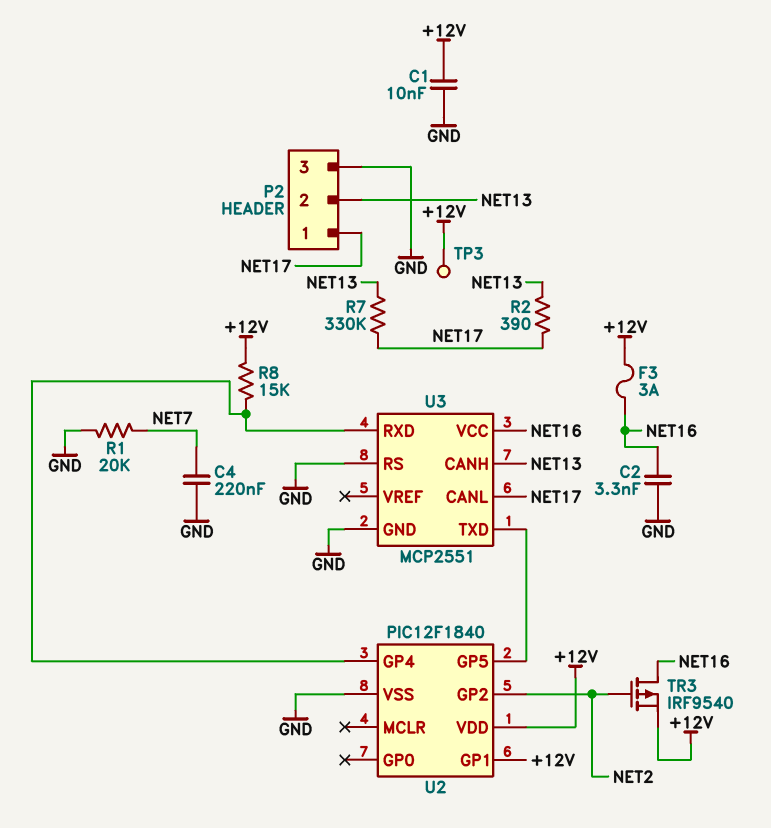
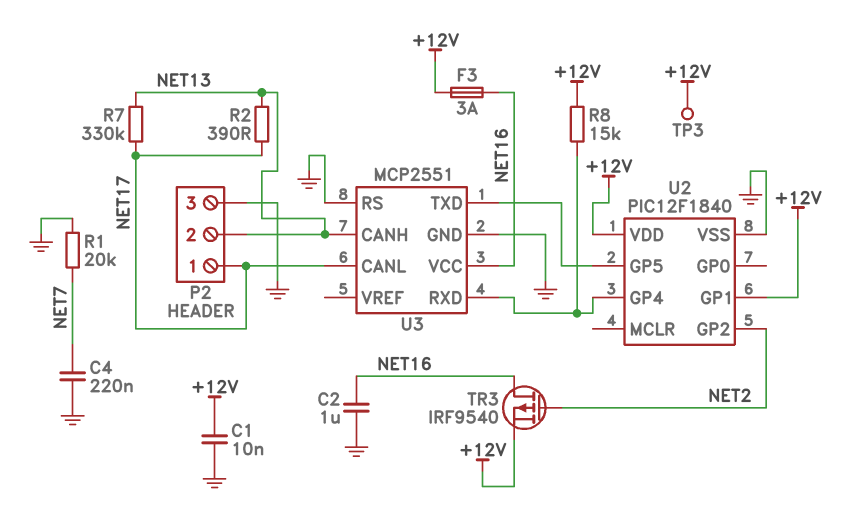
C2: 3.3nF (GND, NET16) -> 1uF (GND, NET16)

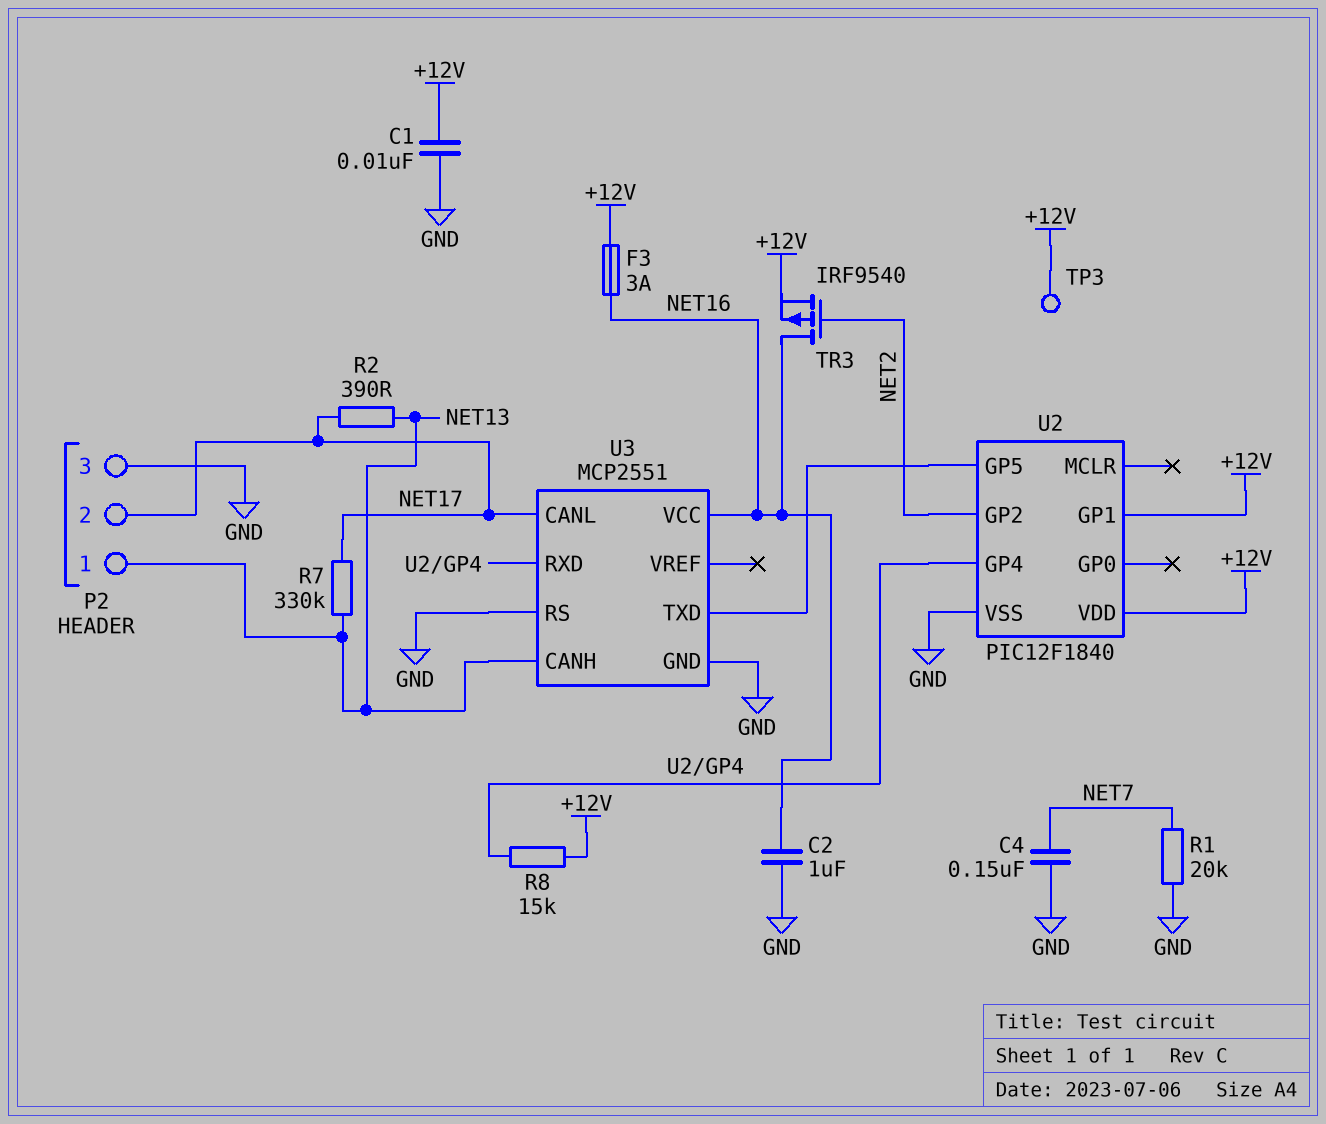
C4: 220nF (GND, NET7) -> 150nF (GND, NET7)
P2 pin 1: NET17 -> NET13
P2 pin 2: NET13 -> NET17

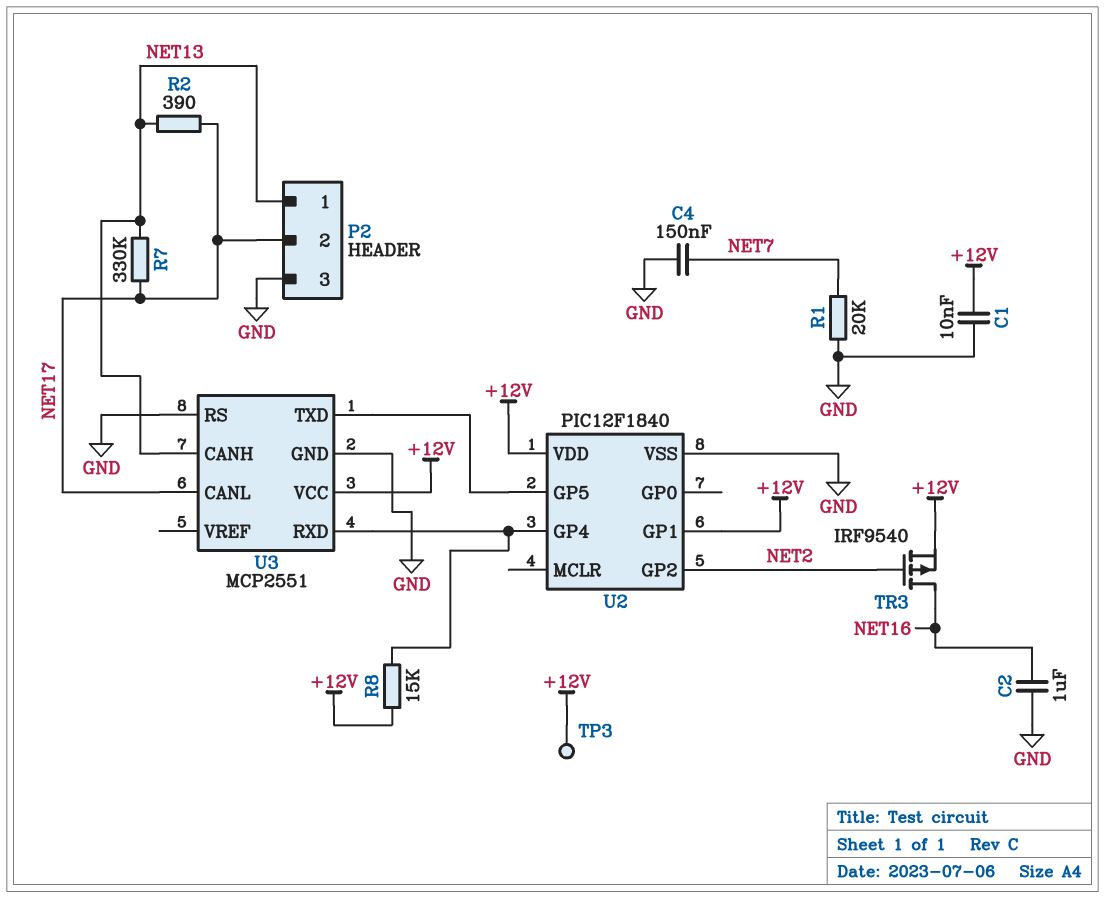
F3: 3A (+12V, NET16) -> none
U3 pin VCC: NET16 -> +12V

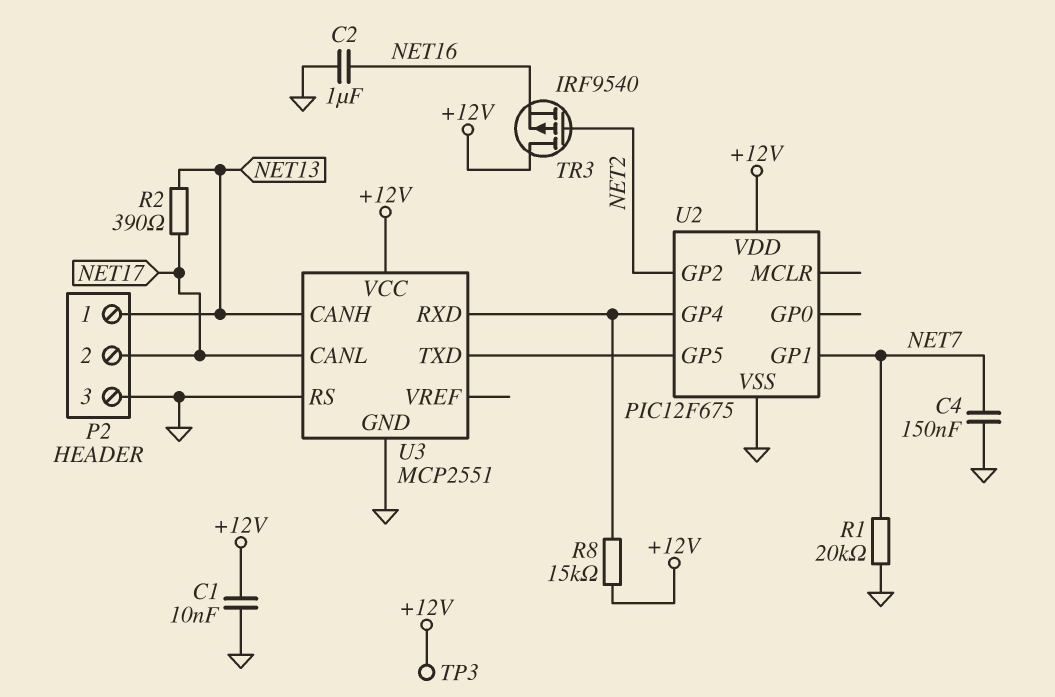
R7: 330k (NET13, NET17) -> none
TR3: PMOS IRF9540 (G NET2, D NET16, S +12V) -> PMOS IRF9540 (G NET2, D +12V, S NET16)
U2: PIC12F1840 -> PIC12F675
U2 pin GP1: +12V -> NET7

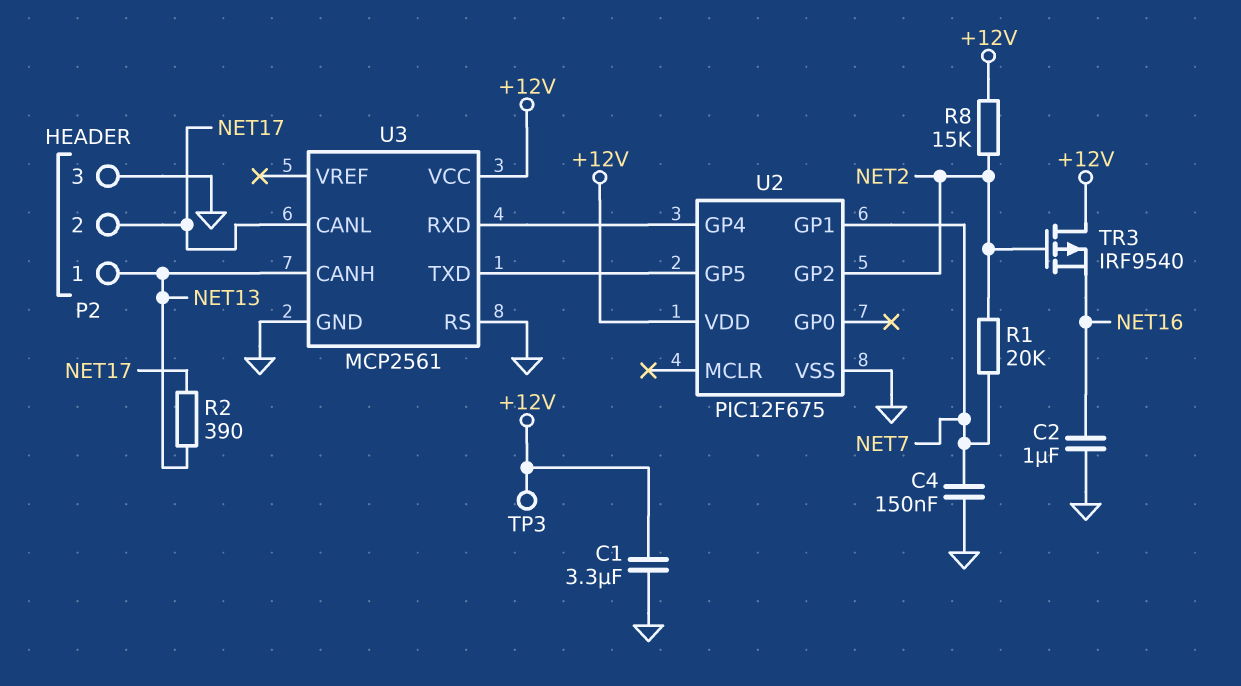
C1: 10nF (+12V, GND) -> 3.3uF (+12V, GND)
R1: 20k (GND, NET7) -> 20k (NET2, NET7)
R8: 15k (+12V, U2/GP4) -> 15k (+12V, NET2)
U3: MCP2551 -> MCP2561

